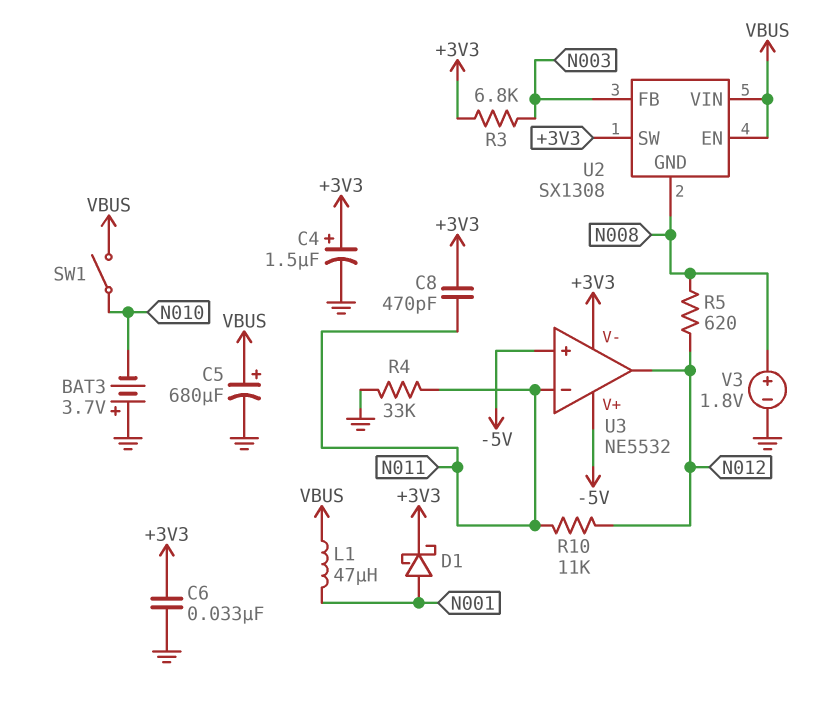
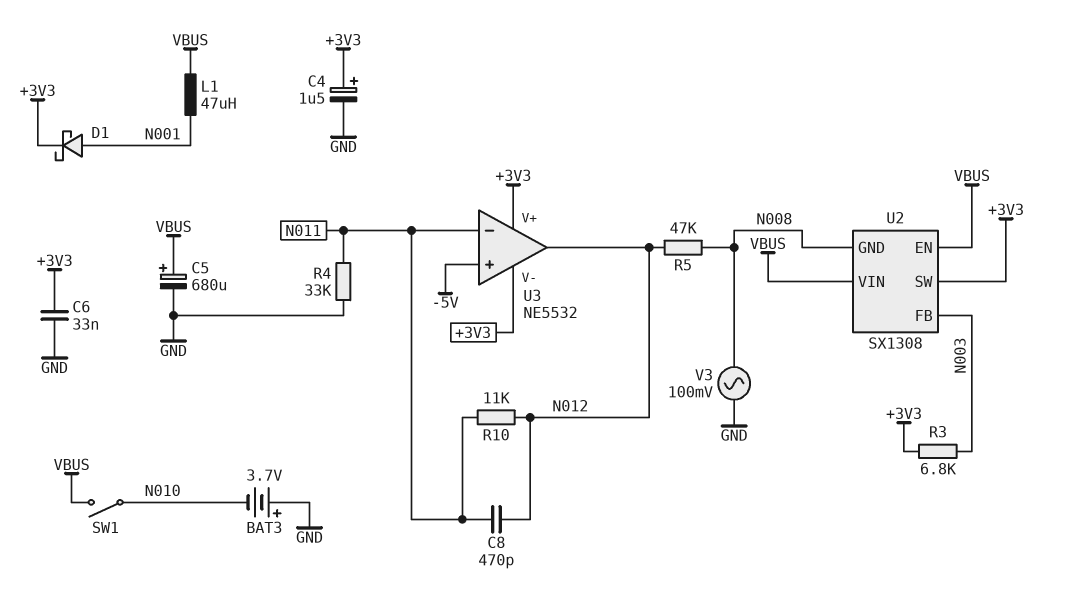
C8: 470pF (+3V3, N011) -> 470pF (N011, N012)
R5: 620 (N008, N012) -> 47k (N008, N012)
U3 pin V+: -5V -> +3V3
V3: 1.8V (plus N008, minus GND) -> AC 100mV (GND, N008)

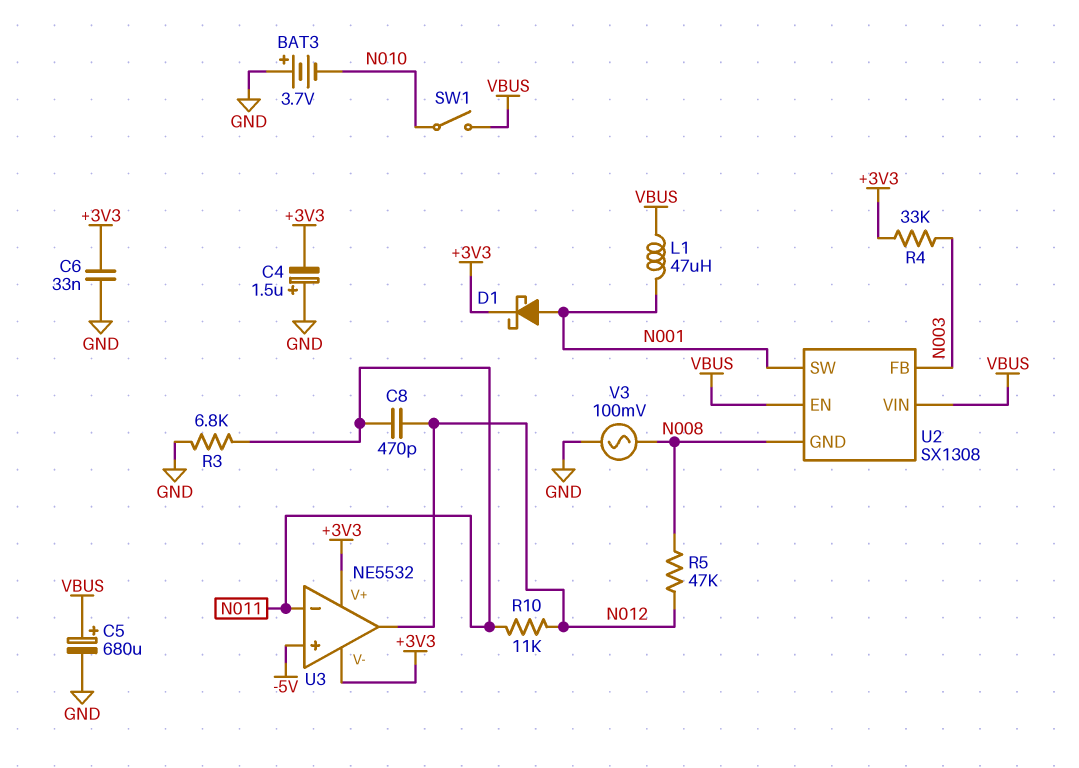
C4: 1.5uF (plus +3V3, minus GND) -> 1.5uF (plus GND, minus +3V3)
R3: 6.8k (+3V3, N003) -> 6.8k (GND, N011)
R4: 33k (GND, N011) -> 33k (+3V3, N003)
U2 pin SW: +3V3 -> N001

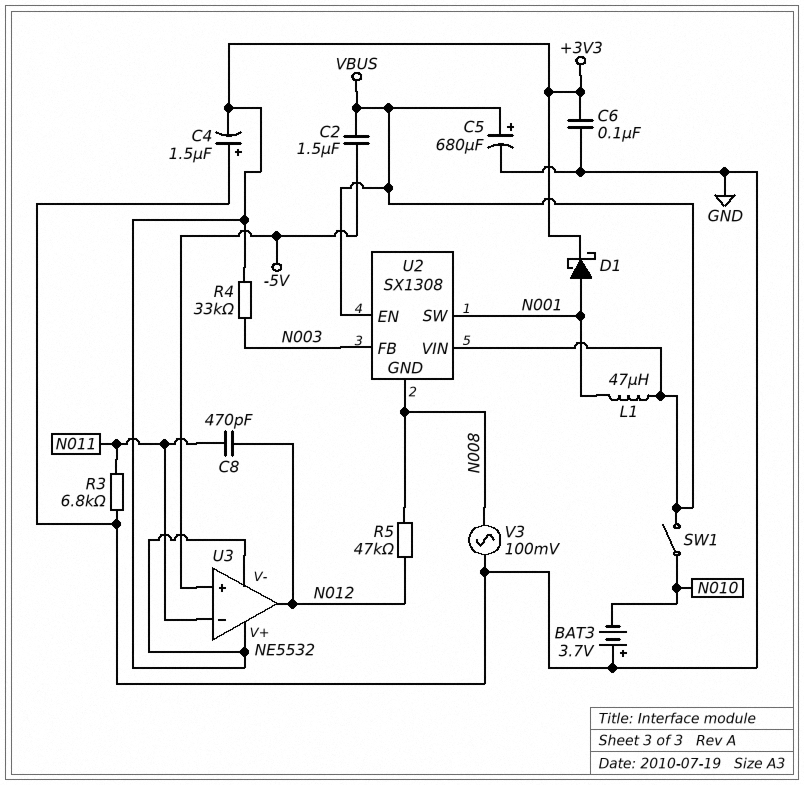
C2: none -> 1.5uF (-5V, VBUS)
C6: 33nF (+3V3, GND) -> 100nF (+3V3, GND)
R10: 11k (N011, N012) -> none

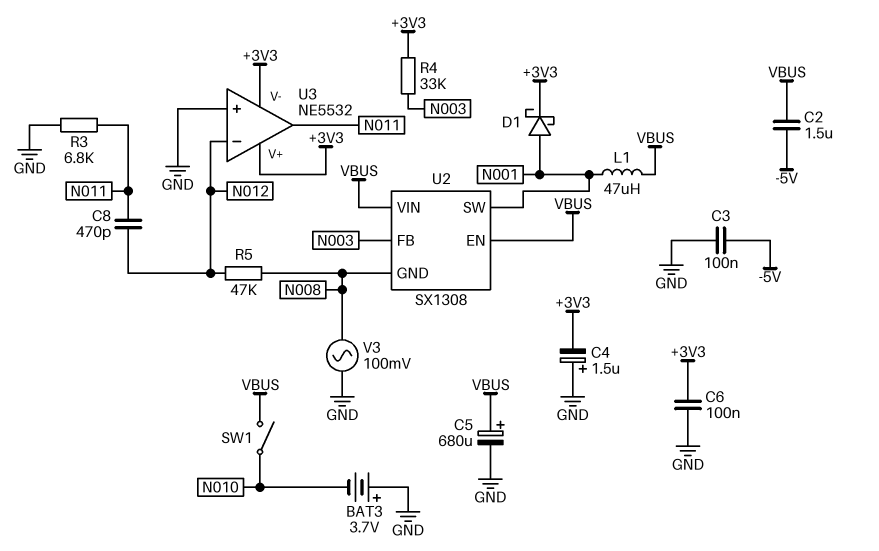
C3: none -> 100nF (-5V, GND)
U3 pin in+: -5V -> GND
U3 pin in-: N011 -> N012
U3 pin out: N012 -> N011

